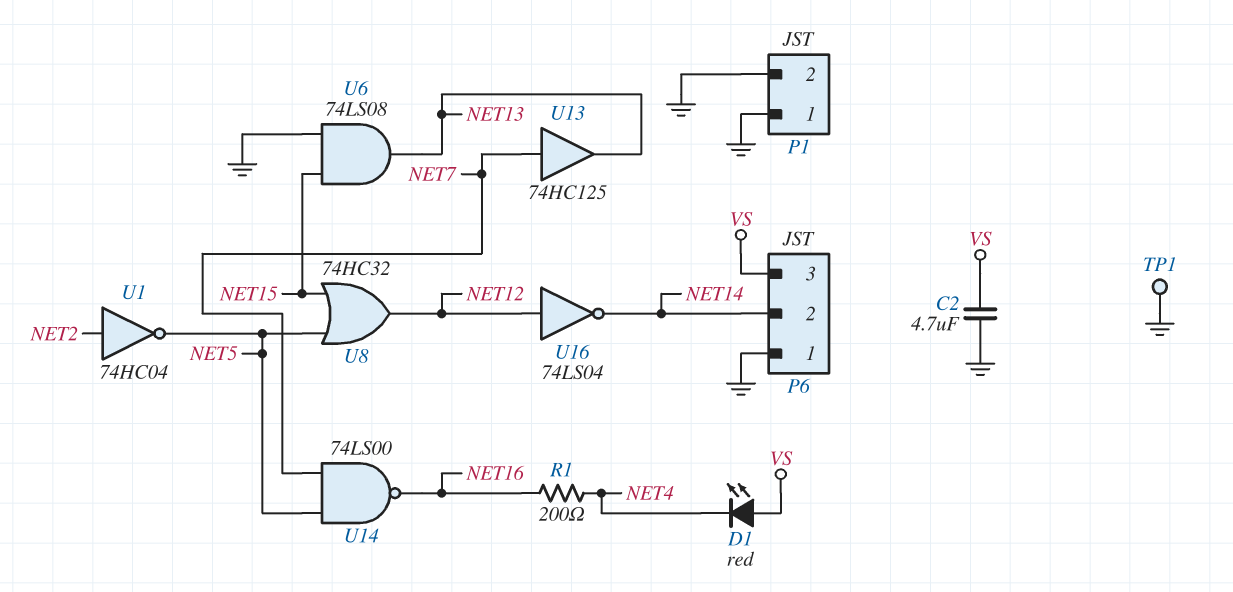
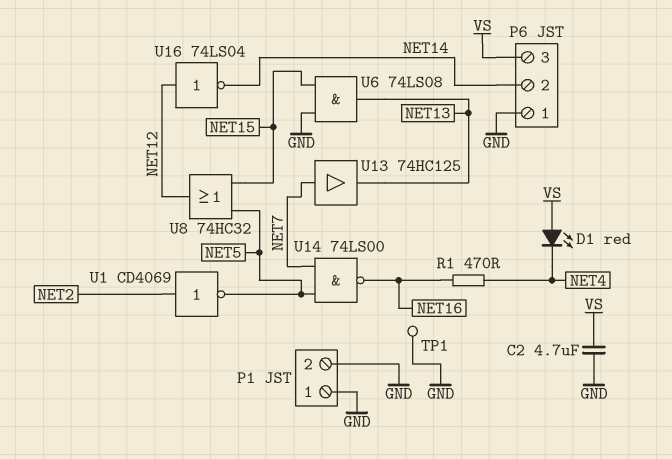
R1: 200 (NET4, NET16) -> 470 (NET4, NET16)
U1: NOT 74HC04 (in NET2, out NET5) -> NOT CD4069 (in NET2, out NET5)

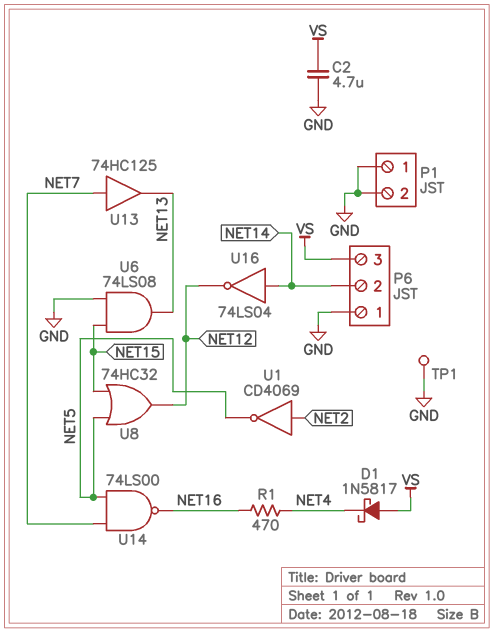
D1: LED red (A VS, K NET4) -> schottky 1N5817 (A VS, K NET4)
U16: NOT 74LS04 (in NET12, out NET14) -> NOT 74LS04 (in NET14, out NET12)

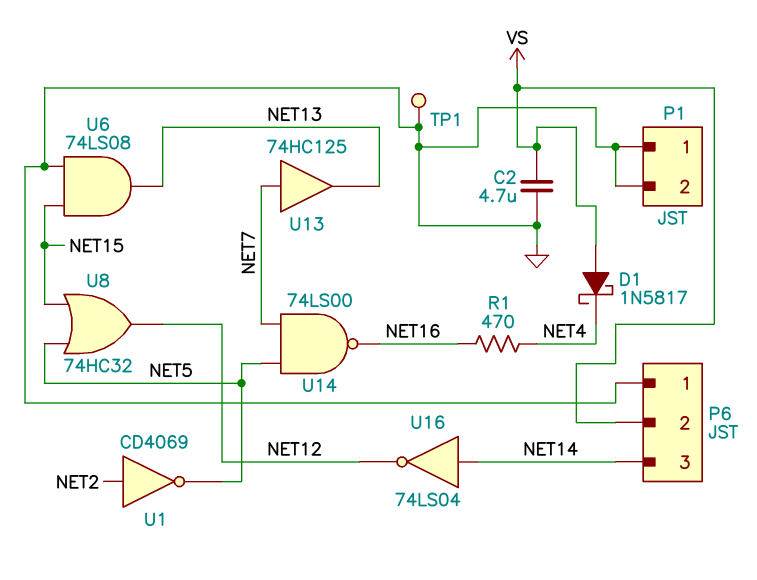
P6 pin 2: NET14 -> VS
P6 pin 3: VS -> NET14

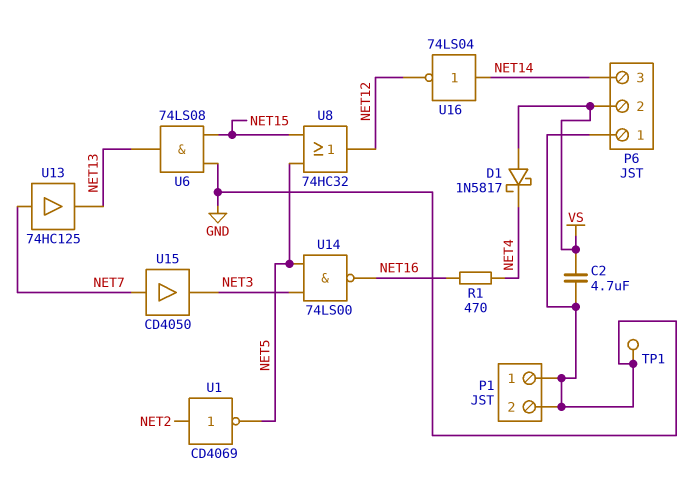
U14: NAND 74LS00 (in NET5, in NET7, out NET16) -> NAND 74LS00 (in NET3, in NET5, out NET16)
U15: none -> buffer CD4050 (in NET7, out NET3)

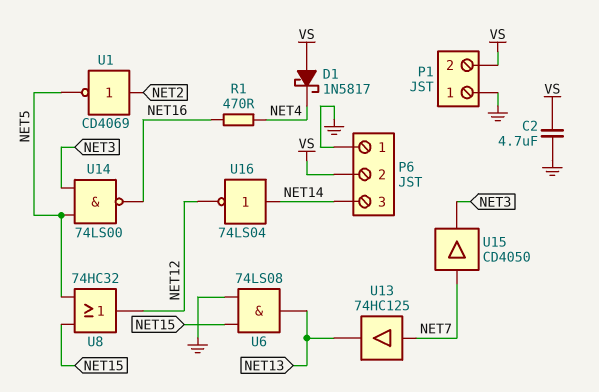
P1 pin 2: GND -> VS
TP1: test point (GND) -> none

